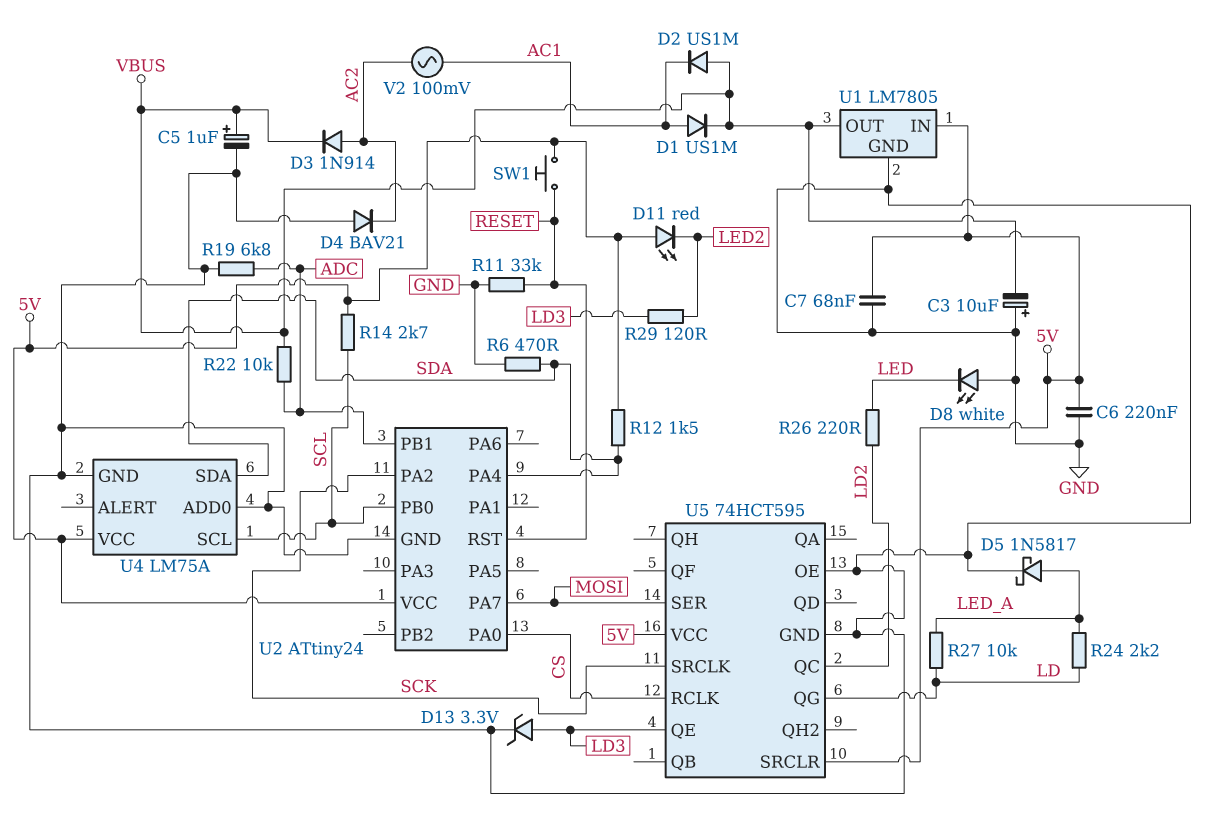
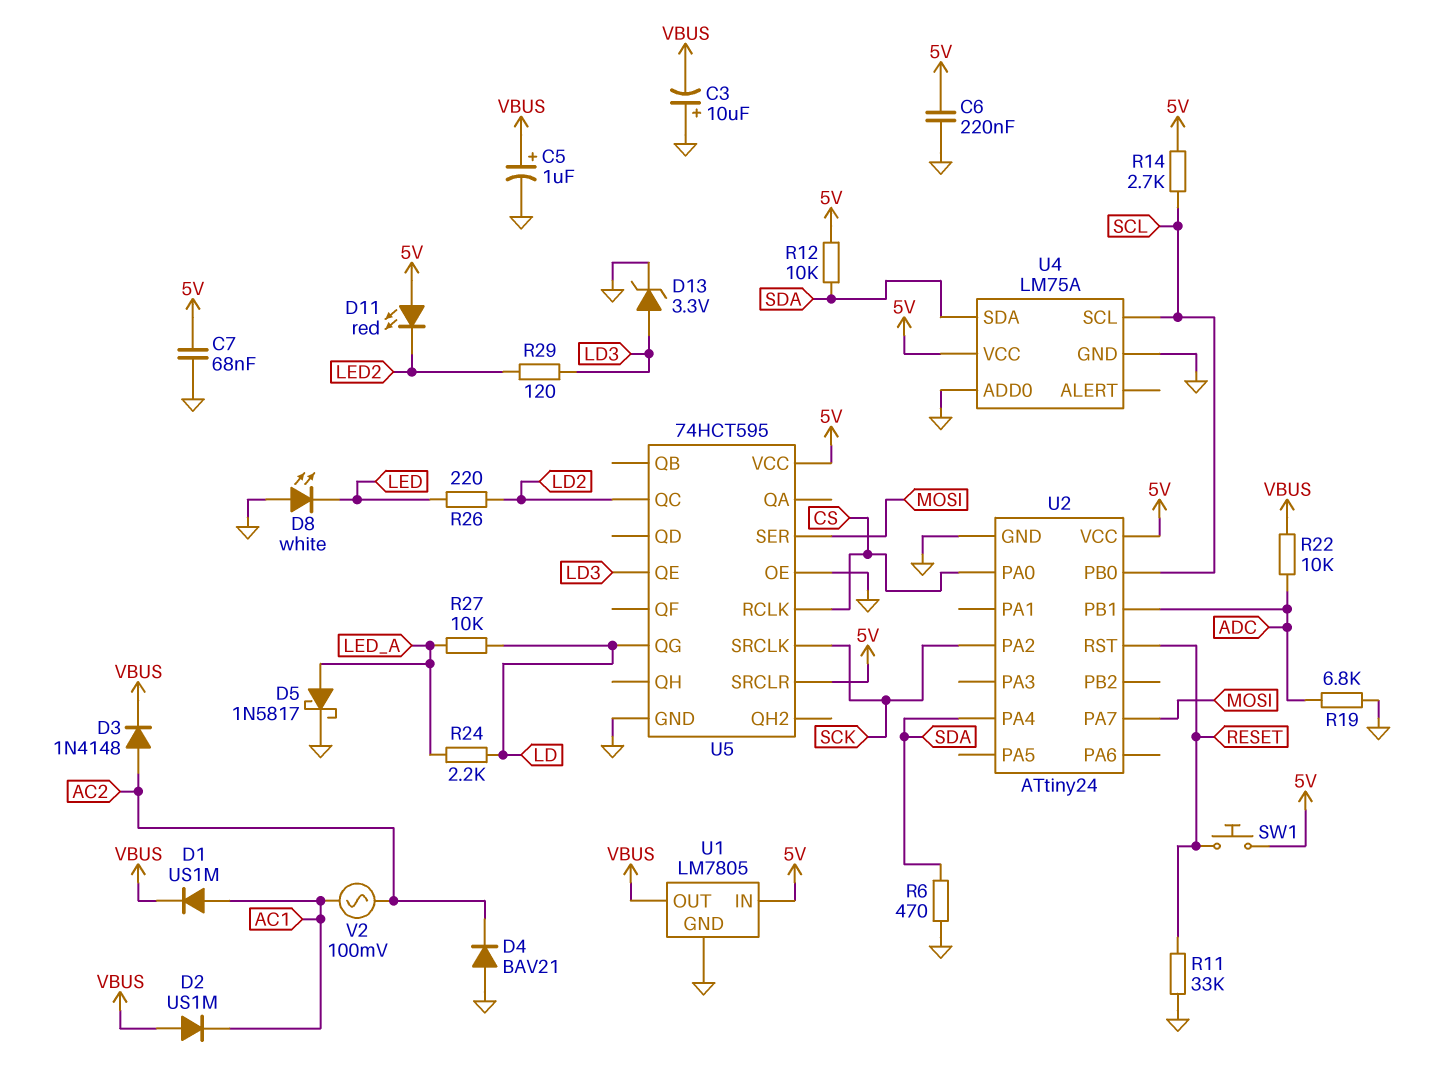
D3: diode 1N914 (A AC2, K VBUS) -> diode 1N4148 (A AC2, K VBUS)
R12: 1.5k (5V, SDA) -> 10k (5V, SDA)

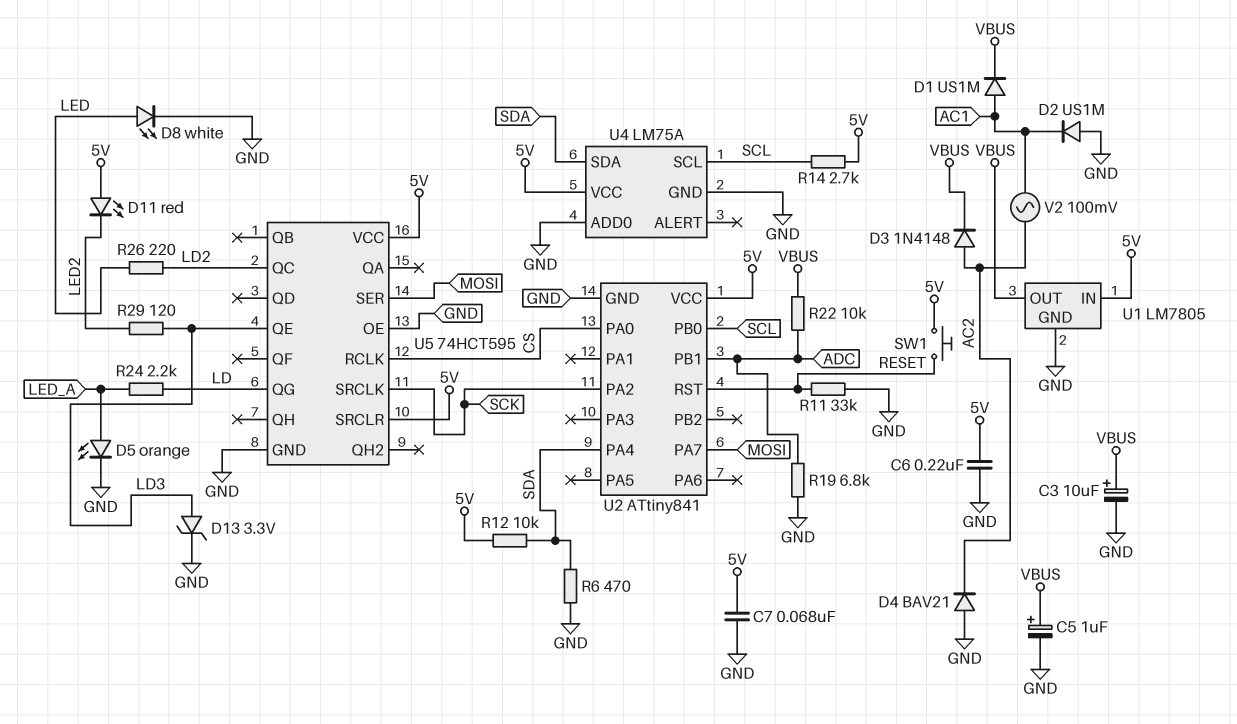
C3: 10uF (plus GND, minus VBUS) -> 10uF (plus VBUS, minus GND)
D2: diode US1M (A VBUS, K AC1) -> diode US1M (A GND, K AC1)
D5: schottky 1N5817 (A LED_A, K GND) -> LED orange (A LED_A, K GND)
D8: LED white (A GND, K LED) -> LED white (A LED, K GND)
R27: 10k (LD, LED_A) -> none
U2: ATtiny24 -> ATtiny841

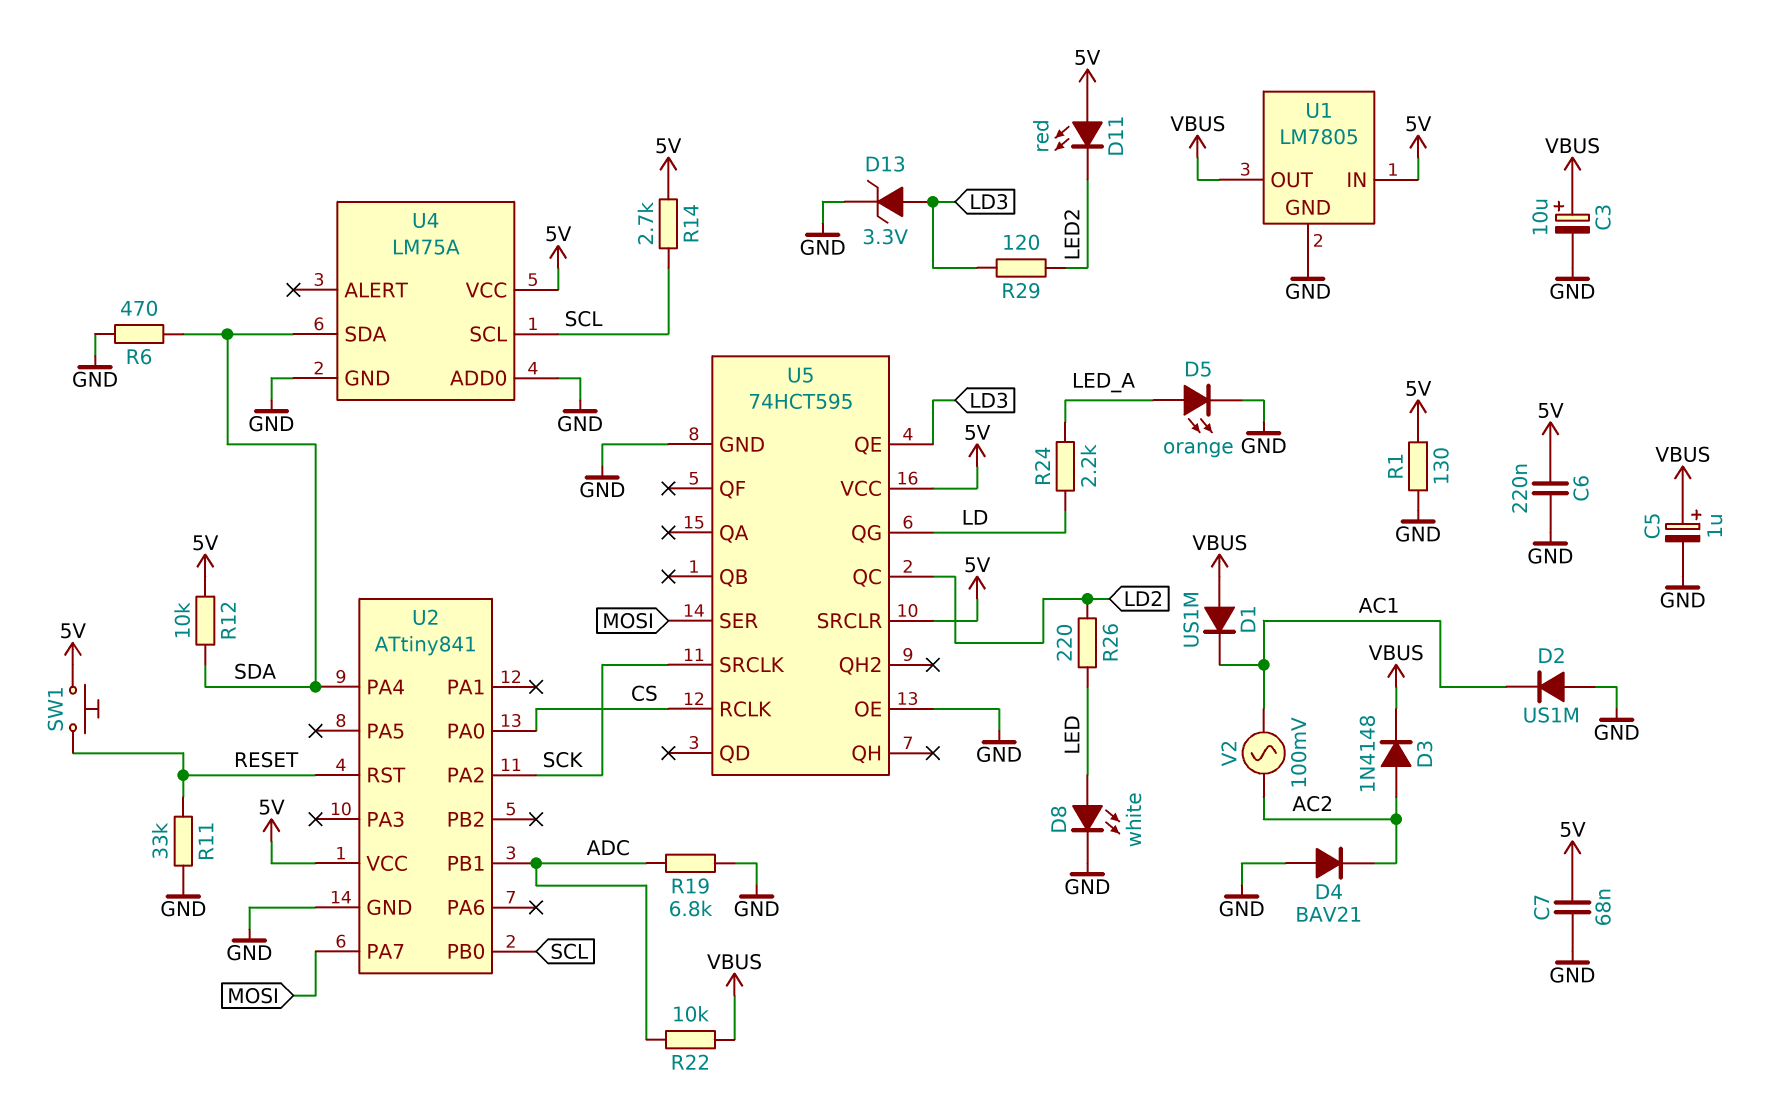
D1: diode US1M (A AC1, K VBUS) -> diode US1M (A VBUS, K AC1)
R1: none -> 130 (5V, GND)

